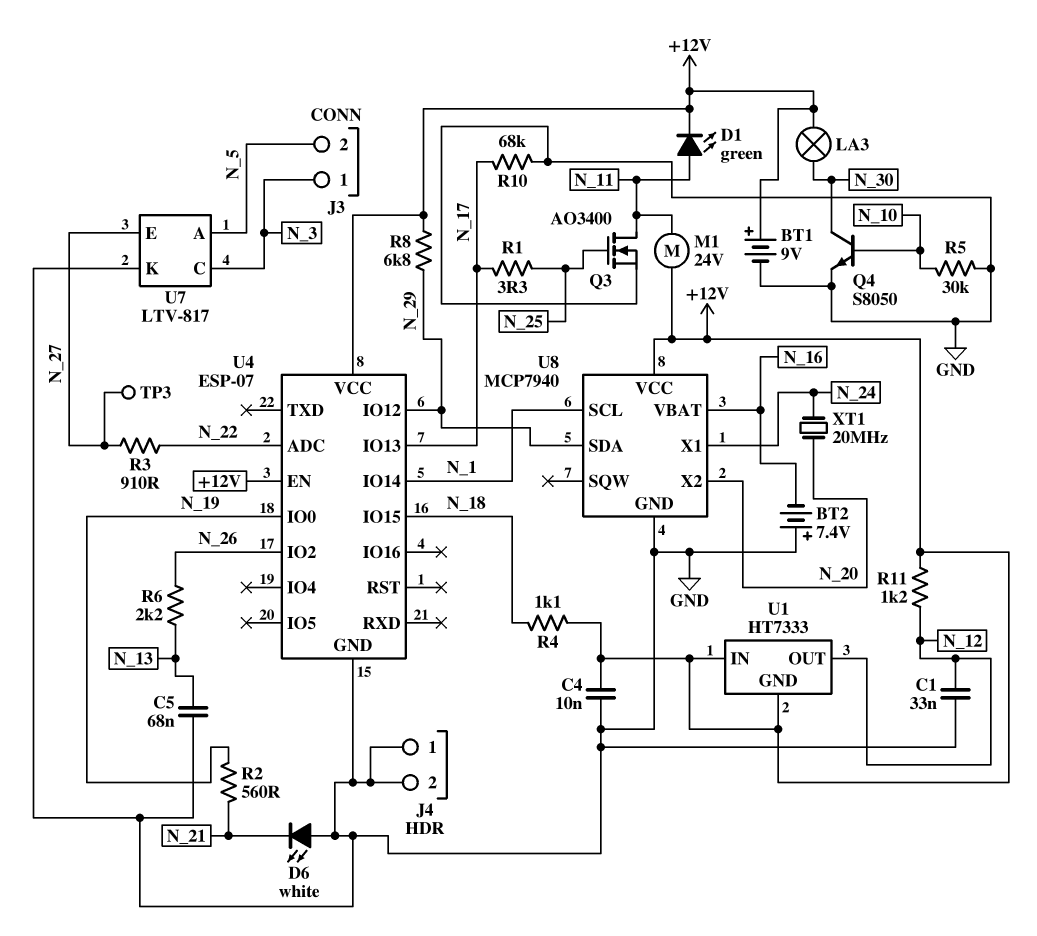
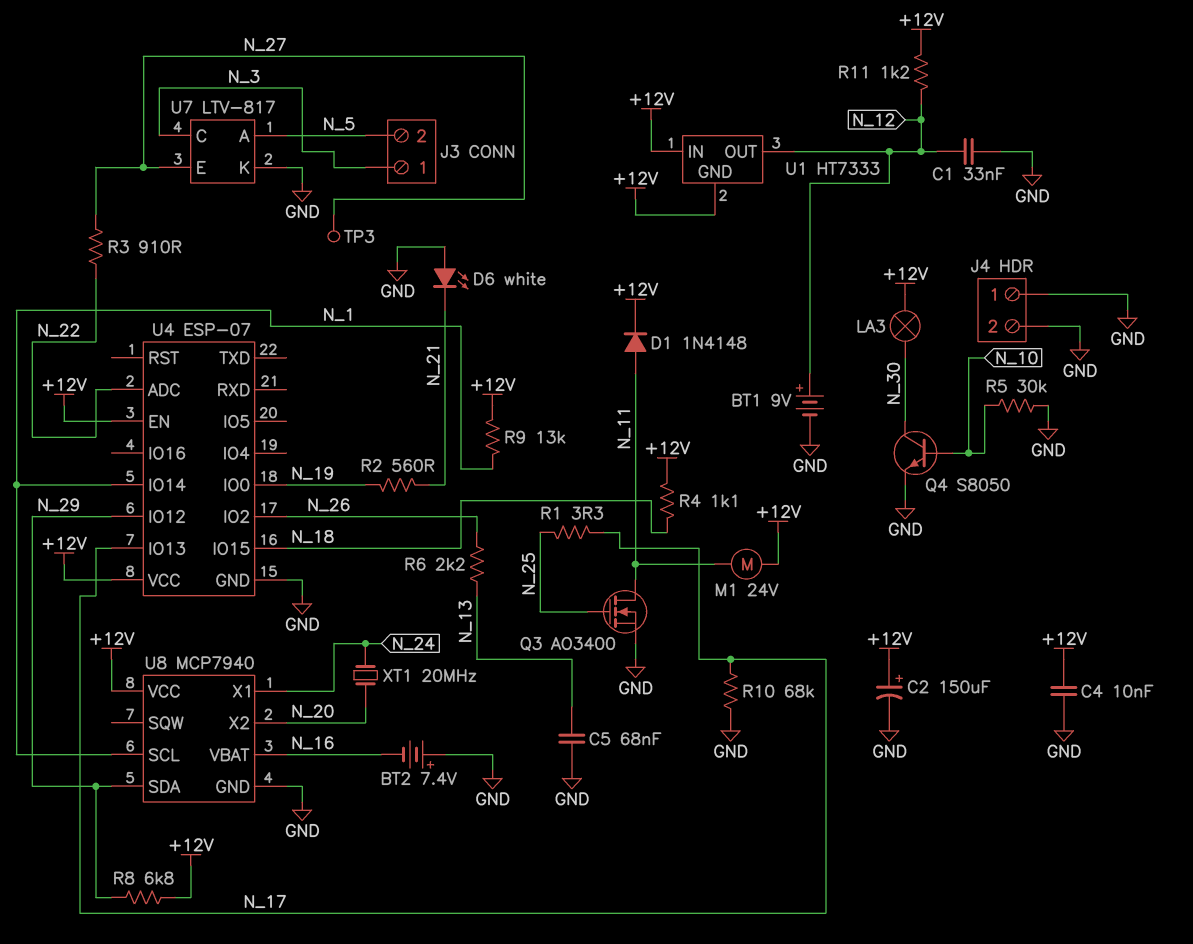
BT1: 9V (plus +12V, minus GND) -> 9V (plus N_12, minus GND)
C2: none -> 150uF (plus +12V, minus GND)
D1: LED green (A N_11, K +12V) -> diode 1N4148 (A N_11, K +12V)
R9: none -> 13k (+12V, N_1)

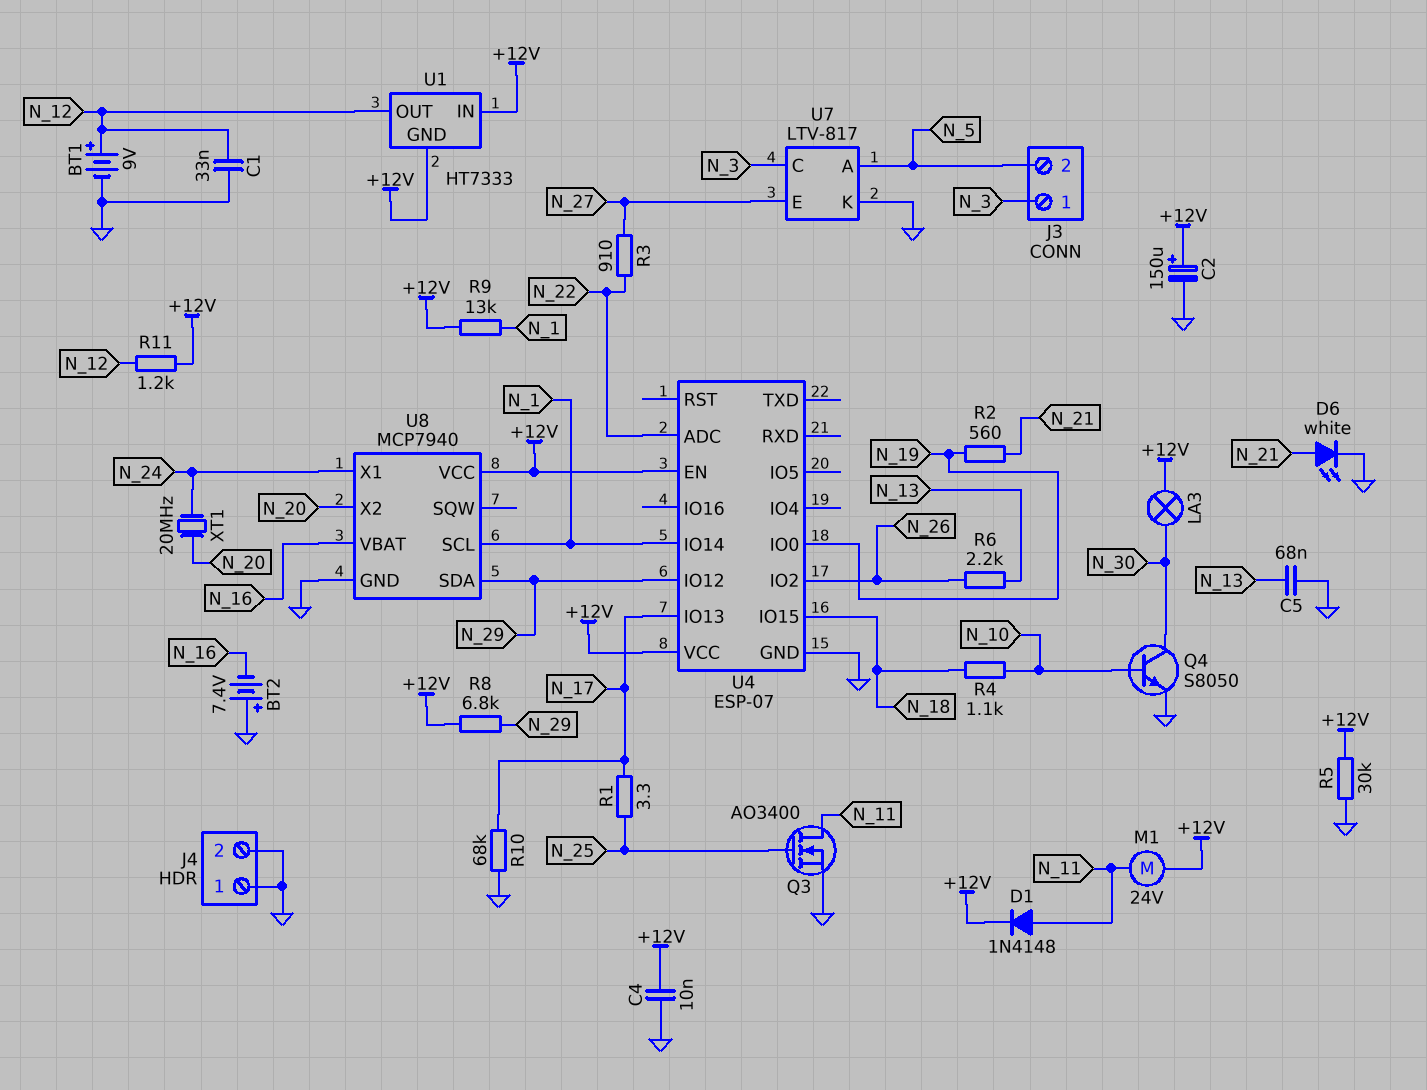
D6: LED white (A GND, K N_21) -> LED white (A N_21, K GND)
R4: 1.1k (+12V, N_18) -> 1.1k (N_10, N_18)
R5: 30k (GND, N_10) -> 30k (+12V, GND)
TP3: test point (N_27) -> none

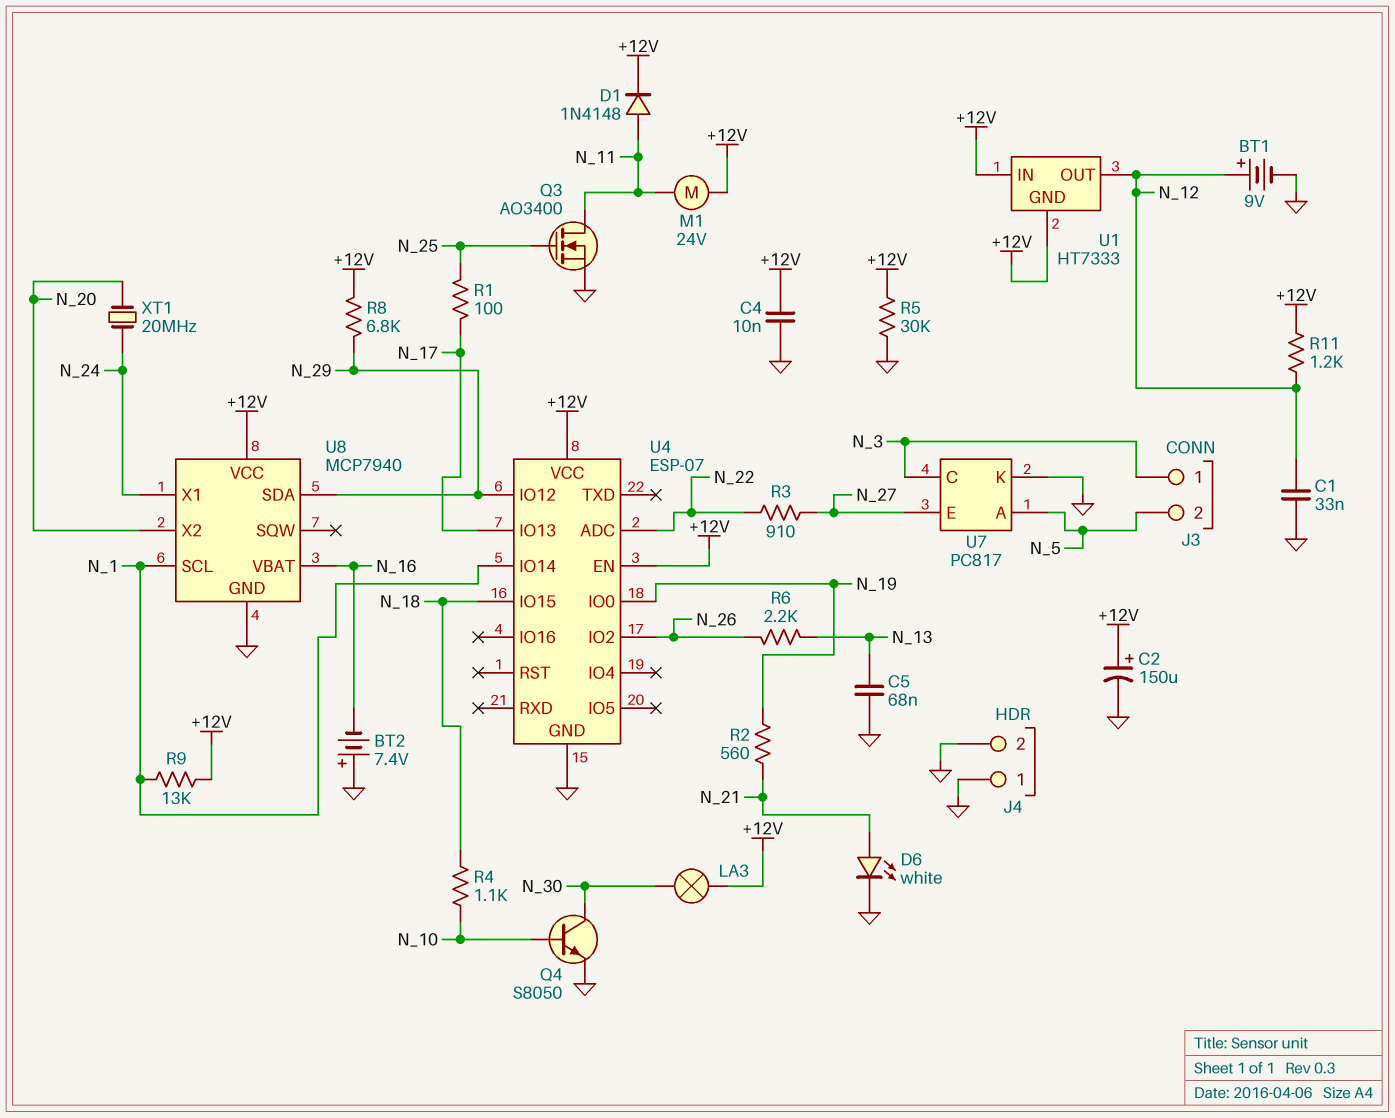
R1: 3.3 (N_17, N_25) -> 100 (N_17, N_25)
R10: 68k (GND, N_17) -> none
U7: LTV-817 -> PC817

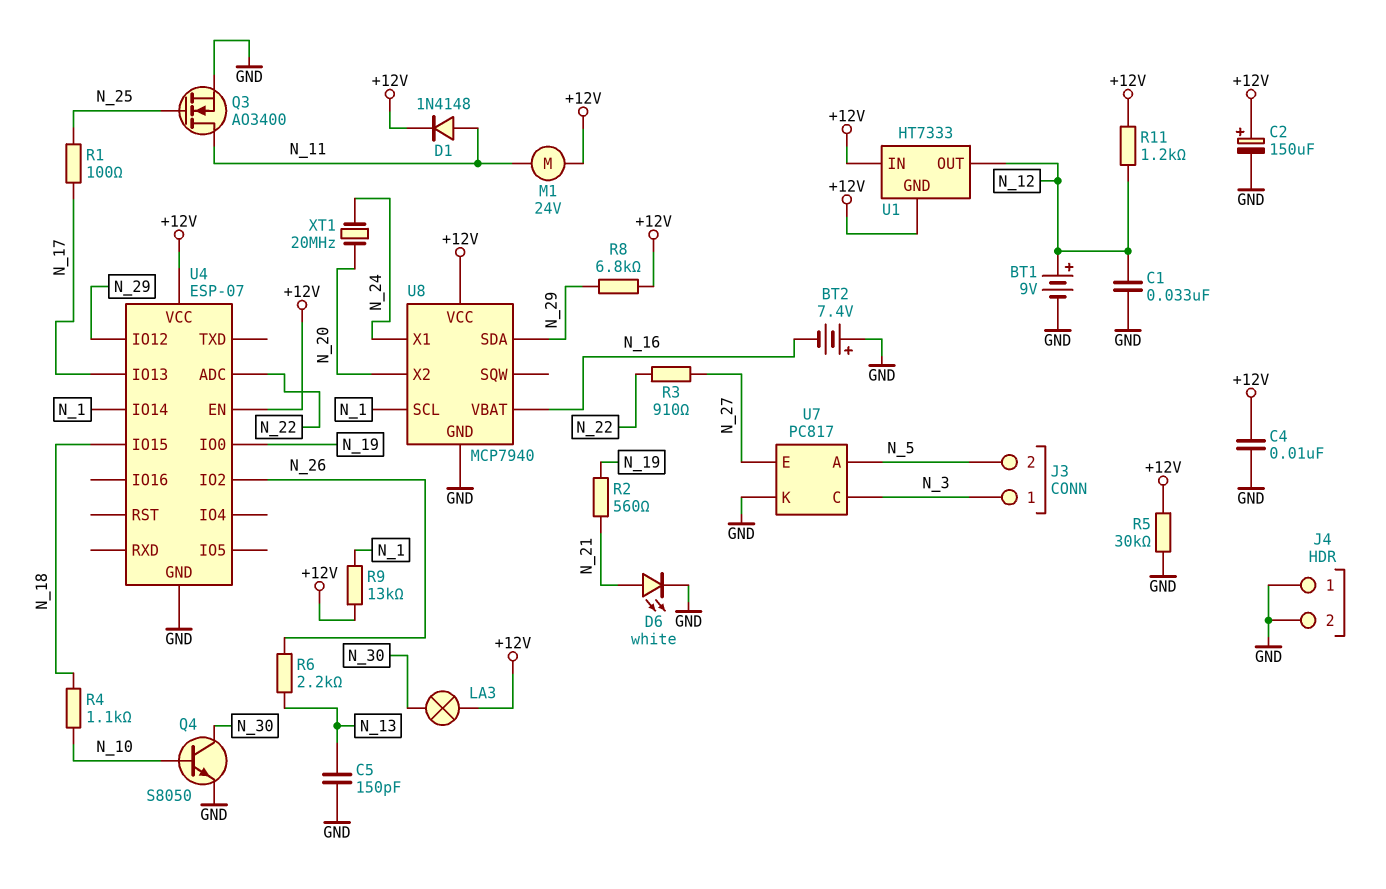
C5: 68nF (GND, N_13) -> 150pF (GND, N_13)

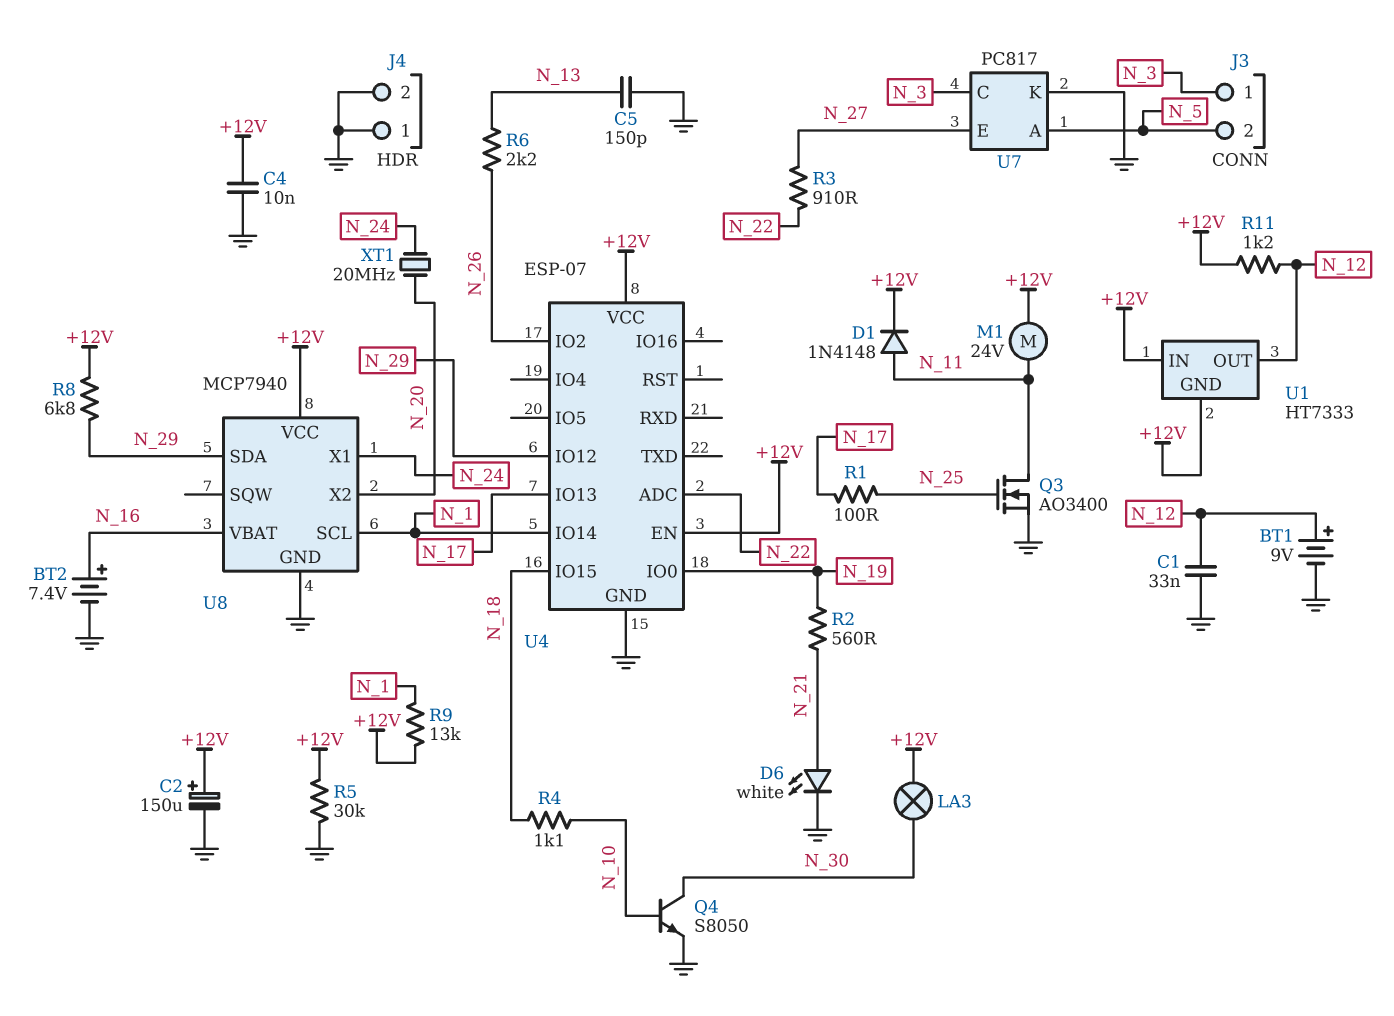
BT2: 7.4V (plus GND, minus N_16) -> 7.4V (plus N_16, minus GND)

